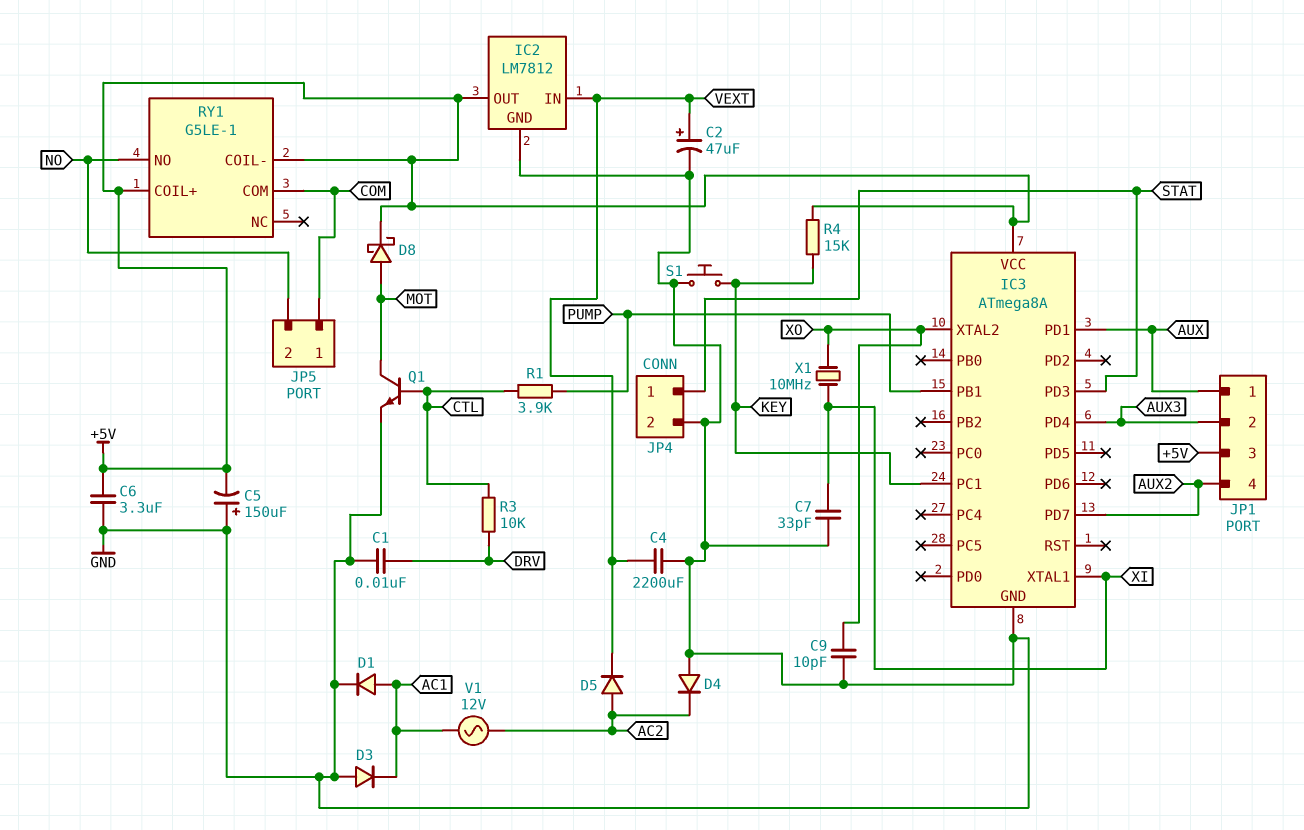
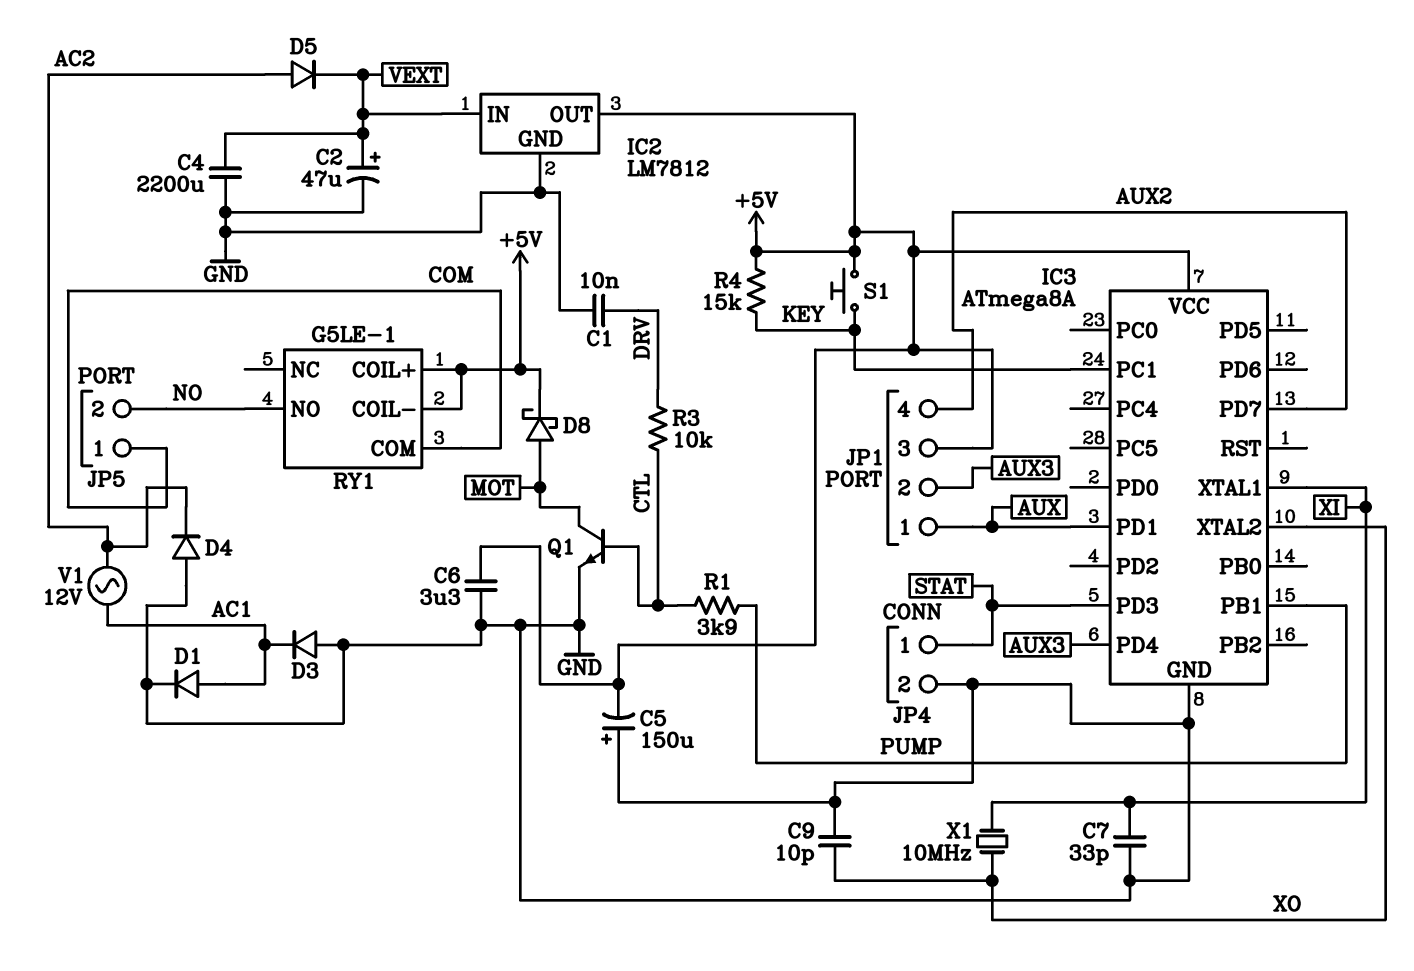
S1: button (GND, KEY) -> button (+5V, KEY)

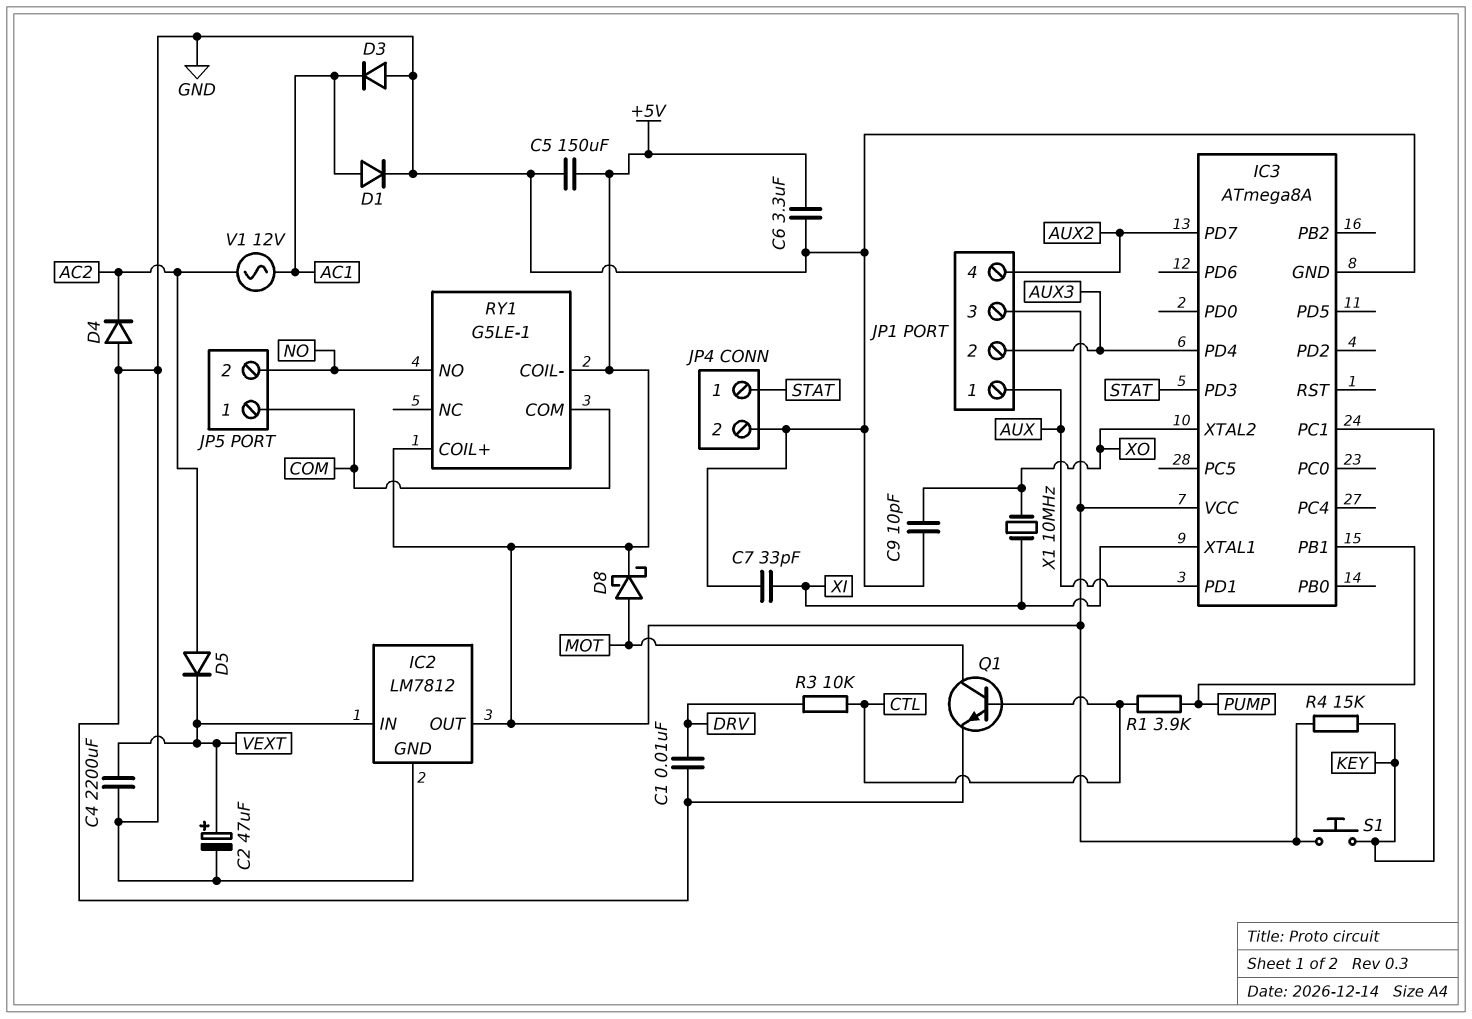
C5: 150uF (plus GND, minus +5V) -> 150uF (+5V, GND)

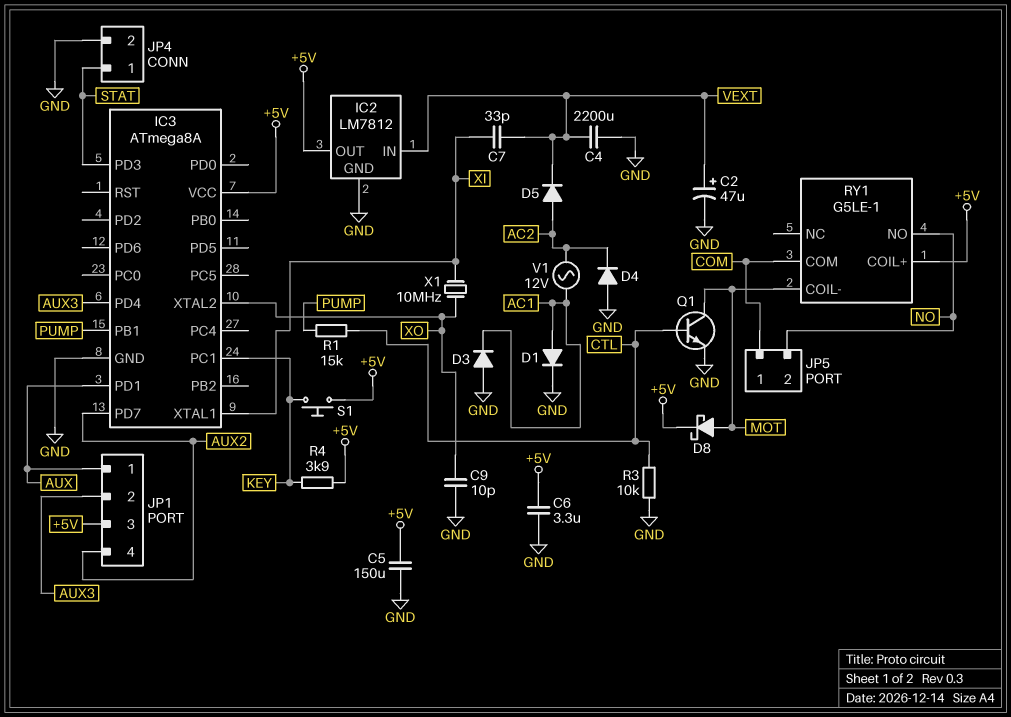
C1: 10nF (DRV, GND) -> none
C7: 33pF (GND, XI) -> 33pF (VEXT, XI)
R1: 3.9k (CTL, PUMP) -> 15k (CTL, PUMP)
R3: 10k (CTL, DRV) -> 10k (CTL, GND)
R4: 15k (+5V, KEY) -> 3.9k (+5V, KEY)
RY1 pin COIL-: +5V -> MOT

